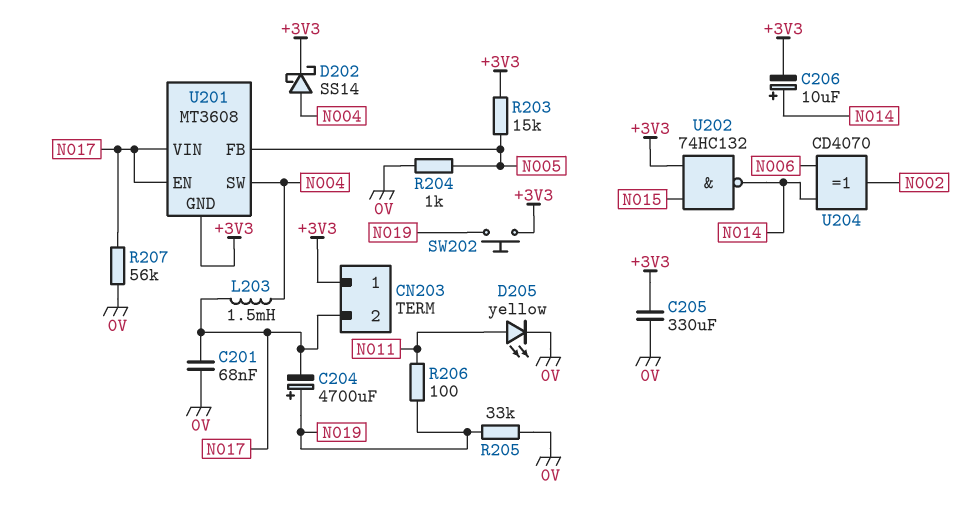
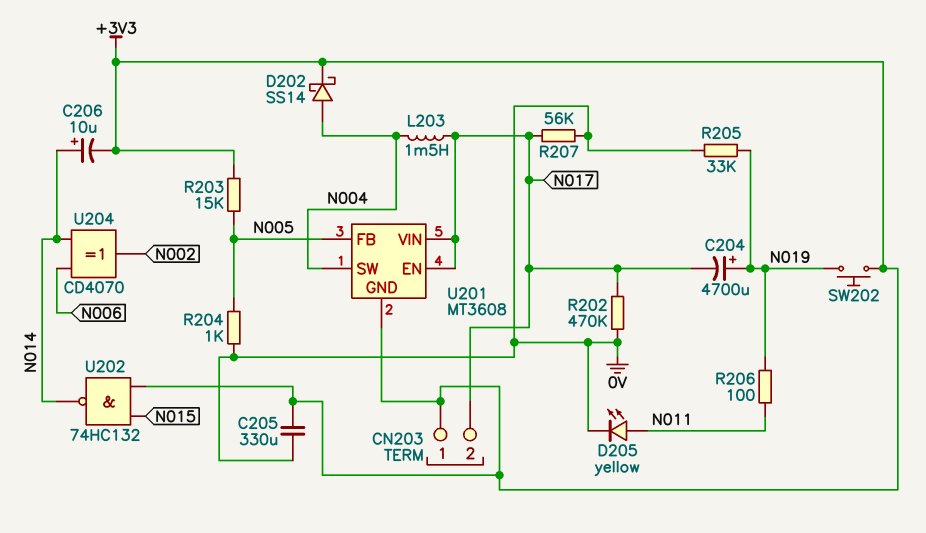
C201: 68nF (0V, N017) -> none
R202: none -> 470k (0V, N017)

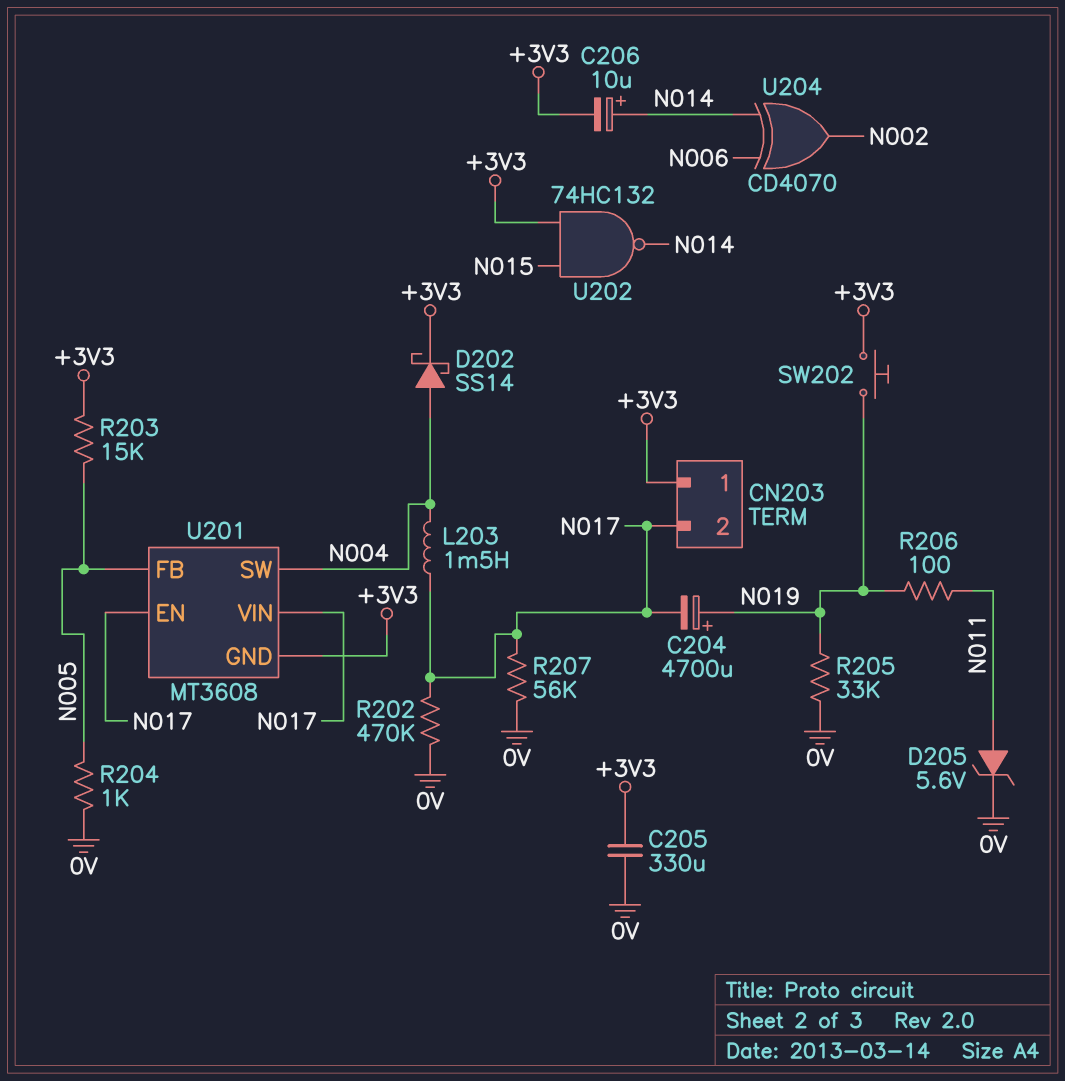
D205: LED yellow (A N011, K 0V) -> zener 5.6V (A N011, K 0V)

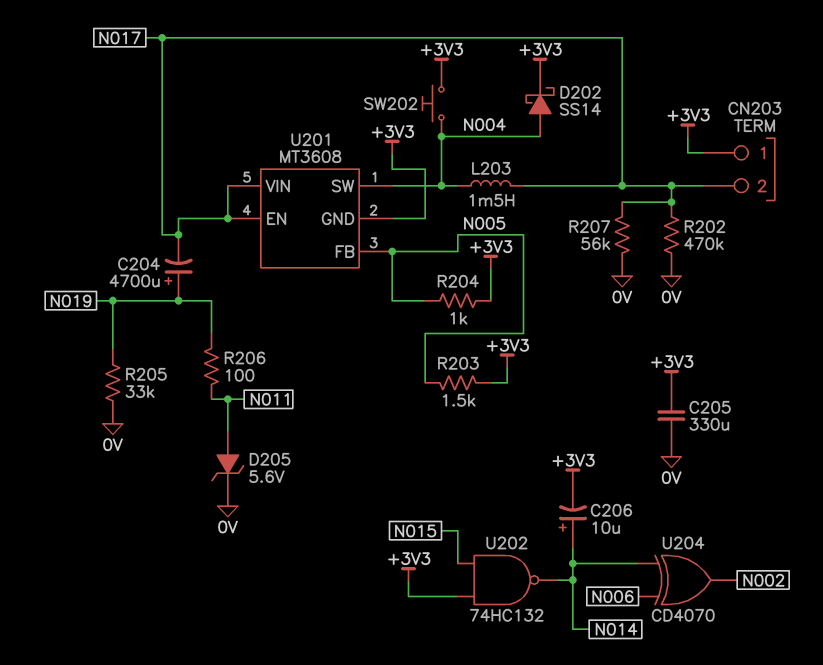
R203: 15k (+3V3, N005) -> 1.5k (+3V3, N005)
R204: 1k (0V, N005) -> 1k (+3V3, N005)
SW202: button (+3V3, N019) -> button (+3V3, N004)

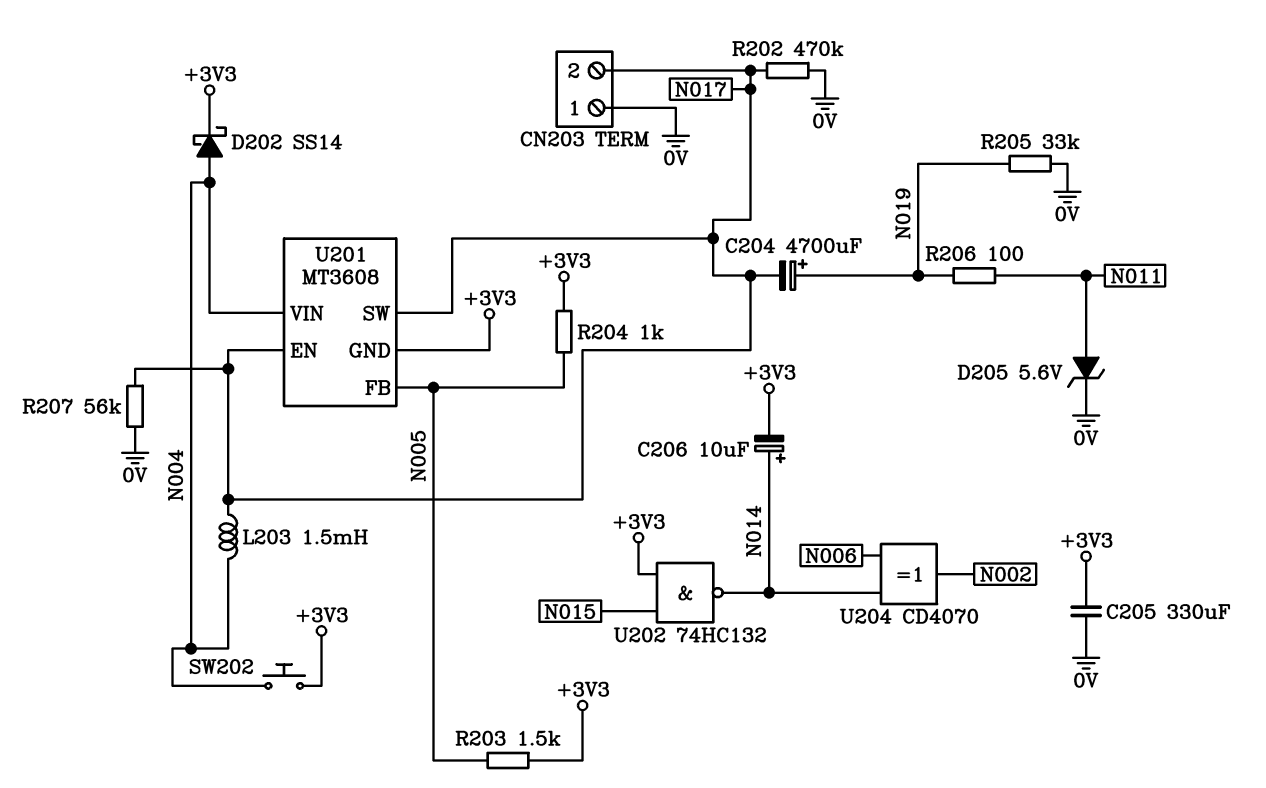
CN203 pin 1: +3V3 -> 0V
U201 pin SW: N004 -> N017
U201 pin VIN: N017 -> N004

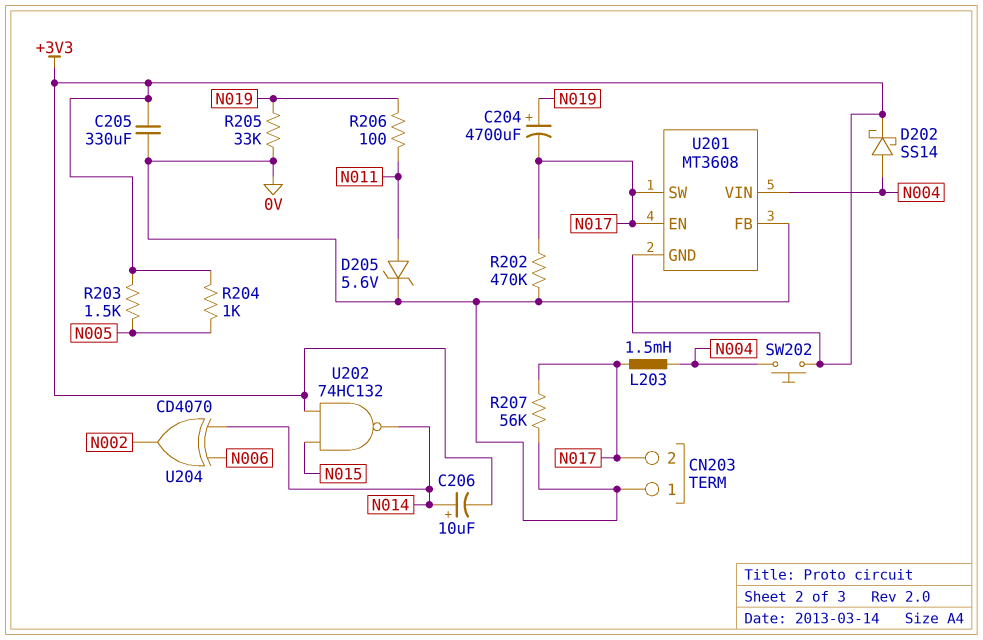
U201 pin FB: N005 -> 0V

